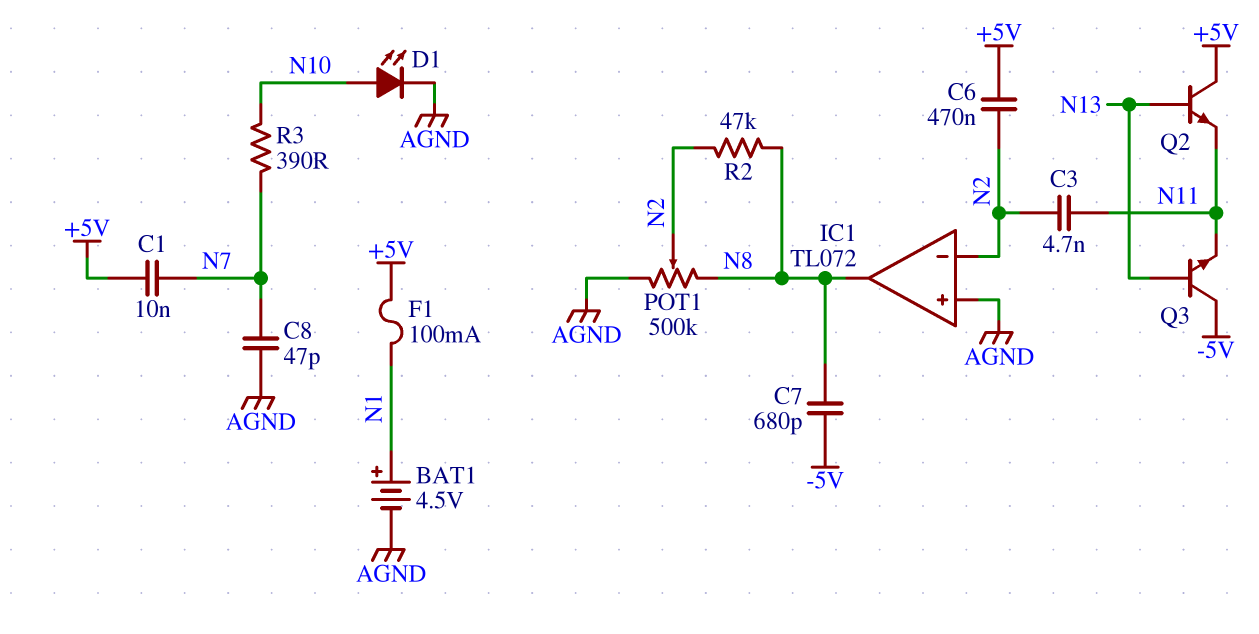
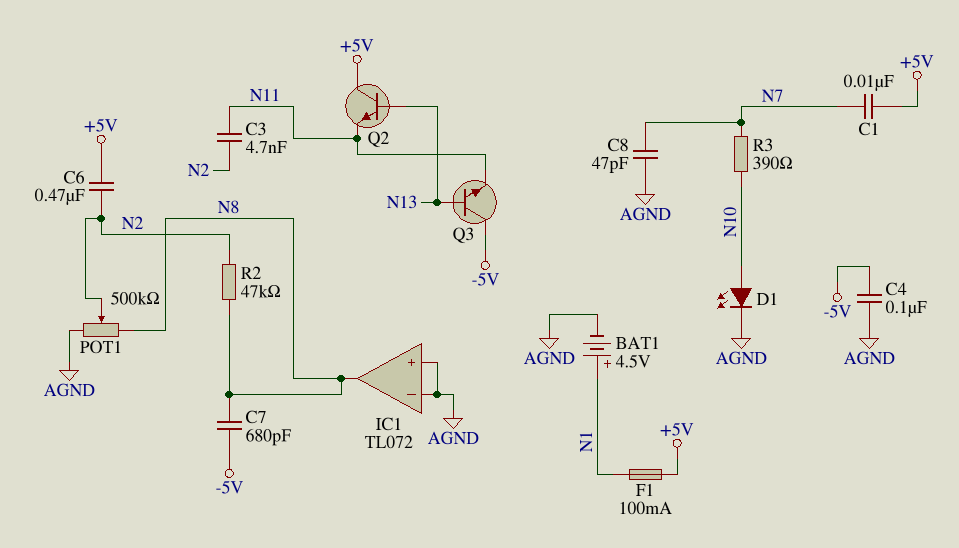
C4: none -> 100nF (-5V, AGND)
IC1 pin in-: N2 -> AGND

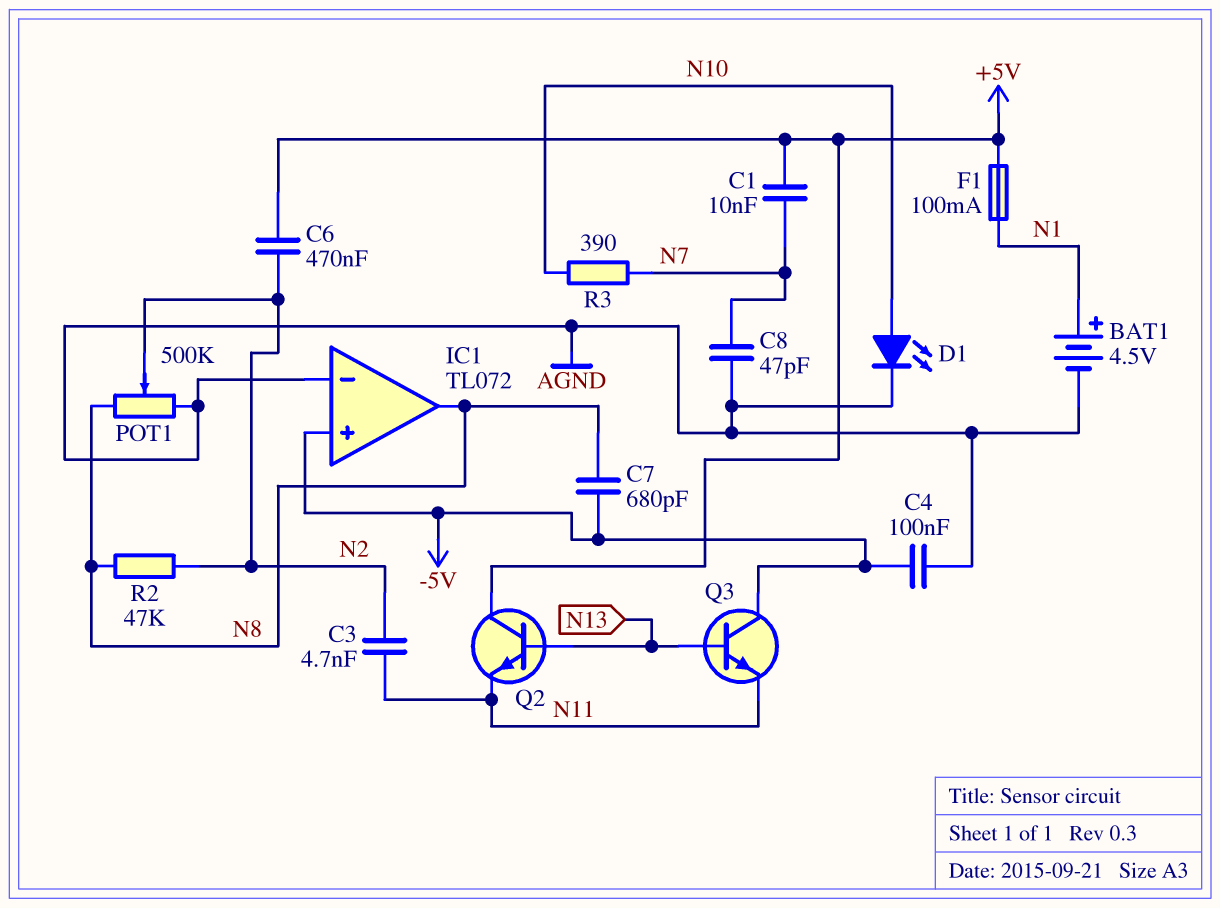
IC1 pin in+: AGND -> -5V

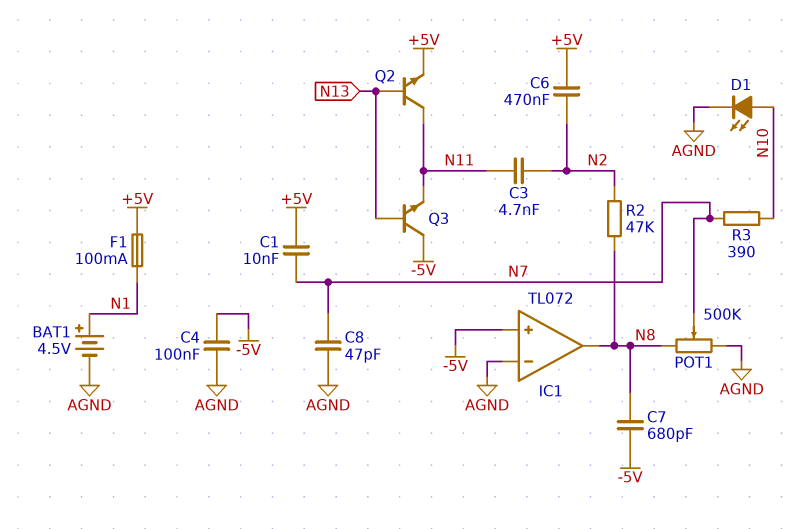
POT1: 500k (AGND, N8, wiper N2) -> 500k (AGND, N8, wiper N7)
Q2: NPN (B N13, C +5V, E N11) -> NPN (B N13, C N11, E +5V)

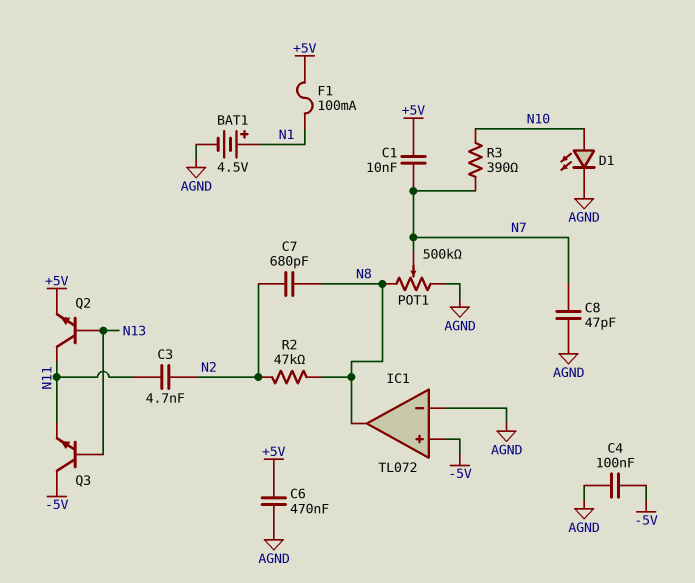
C6: 470nF (+5V, N2) -> 470nF (+5V, AGND)
C7: 680pF (-5V, N8) -> 680pF (N2, N8)

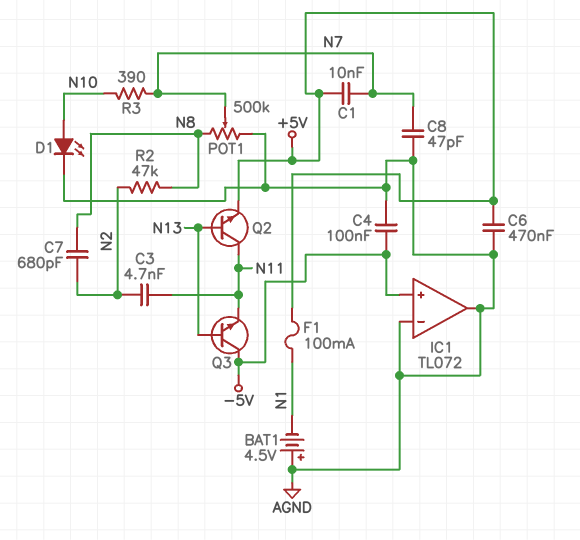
BAT1: 4.5V (plus N1, minus AGND) -> 4.5V (plus AGND, minus N1)
IC1 pin out: N8 -> AGND

